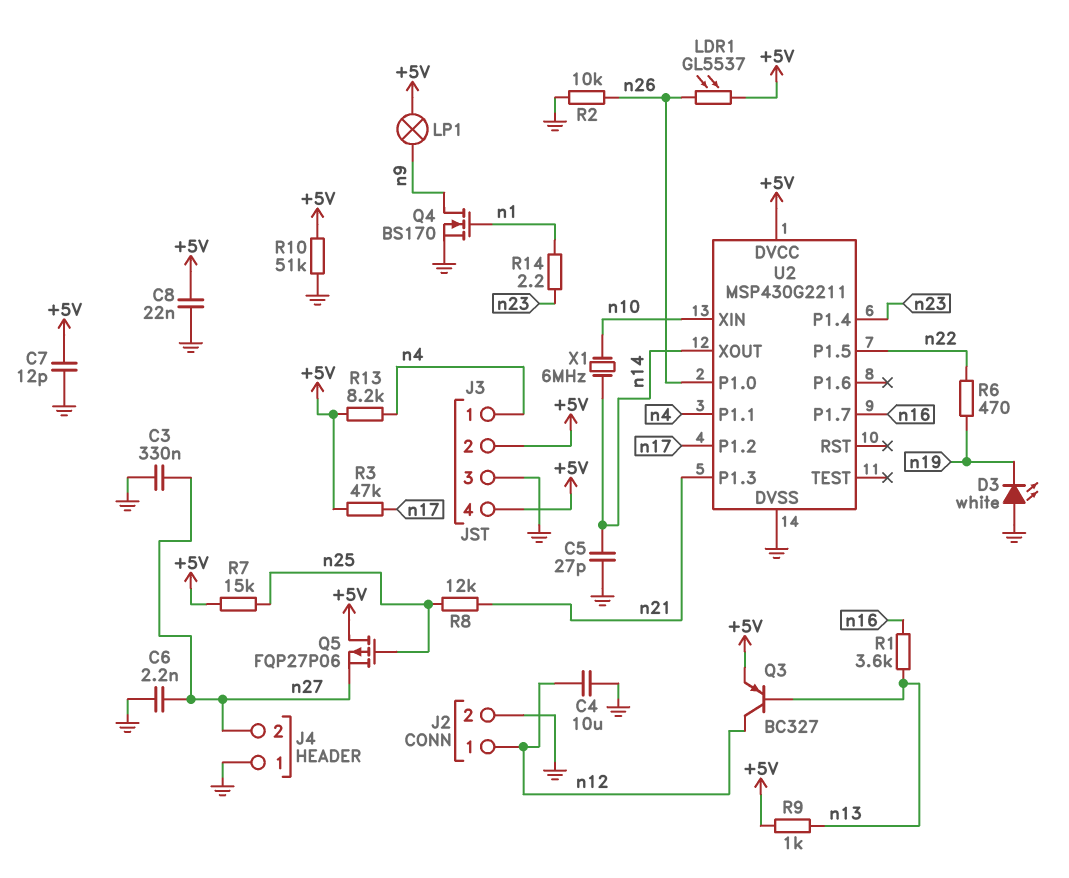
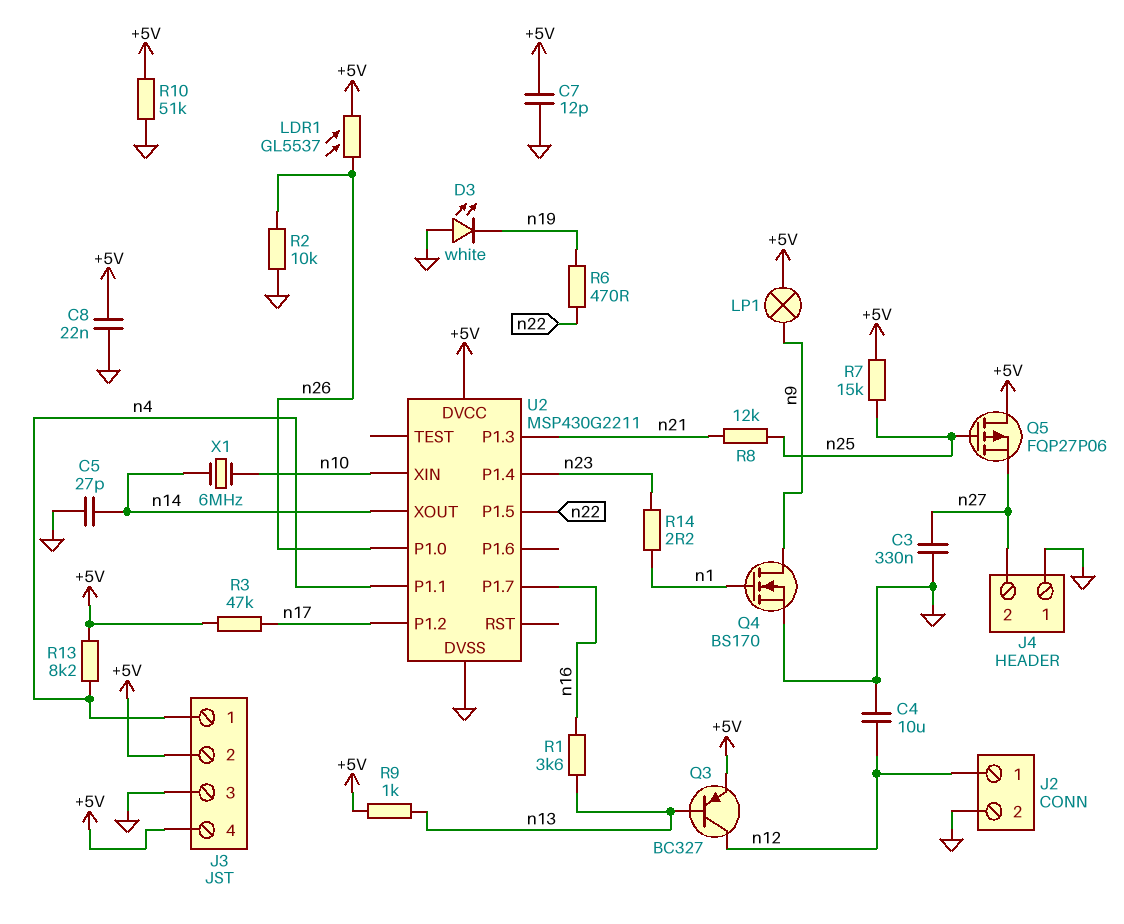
C6: 2.2nF (GND, n27) -> none

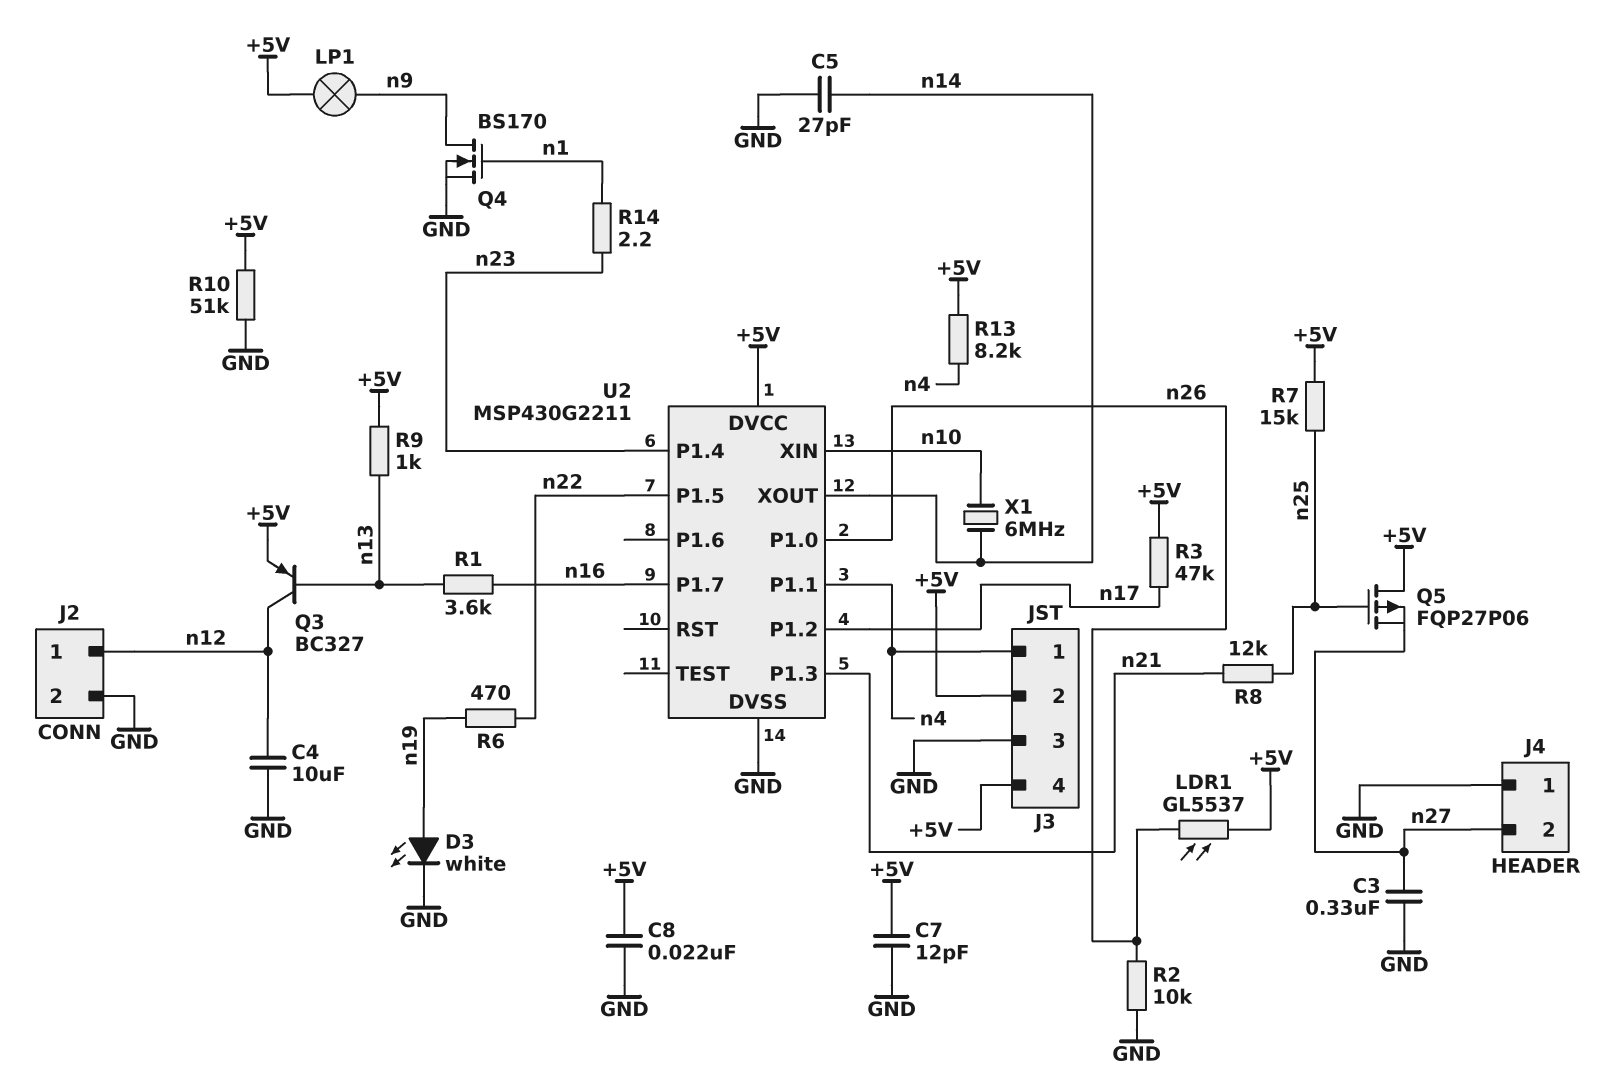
D3: LED white (A GND, K n19) -> LED white (A n19, K GND)

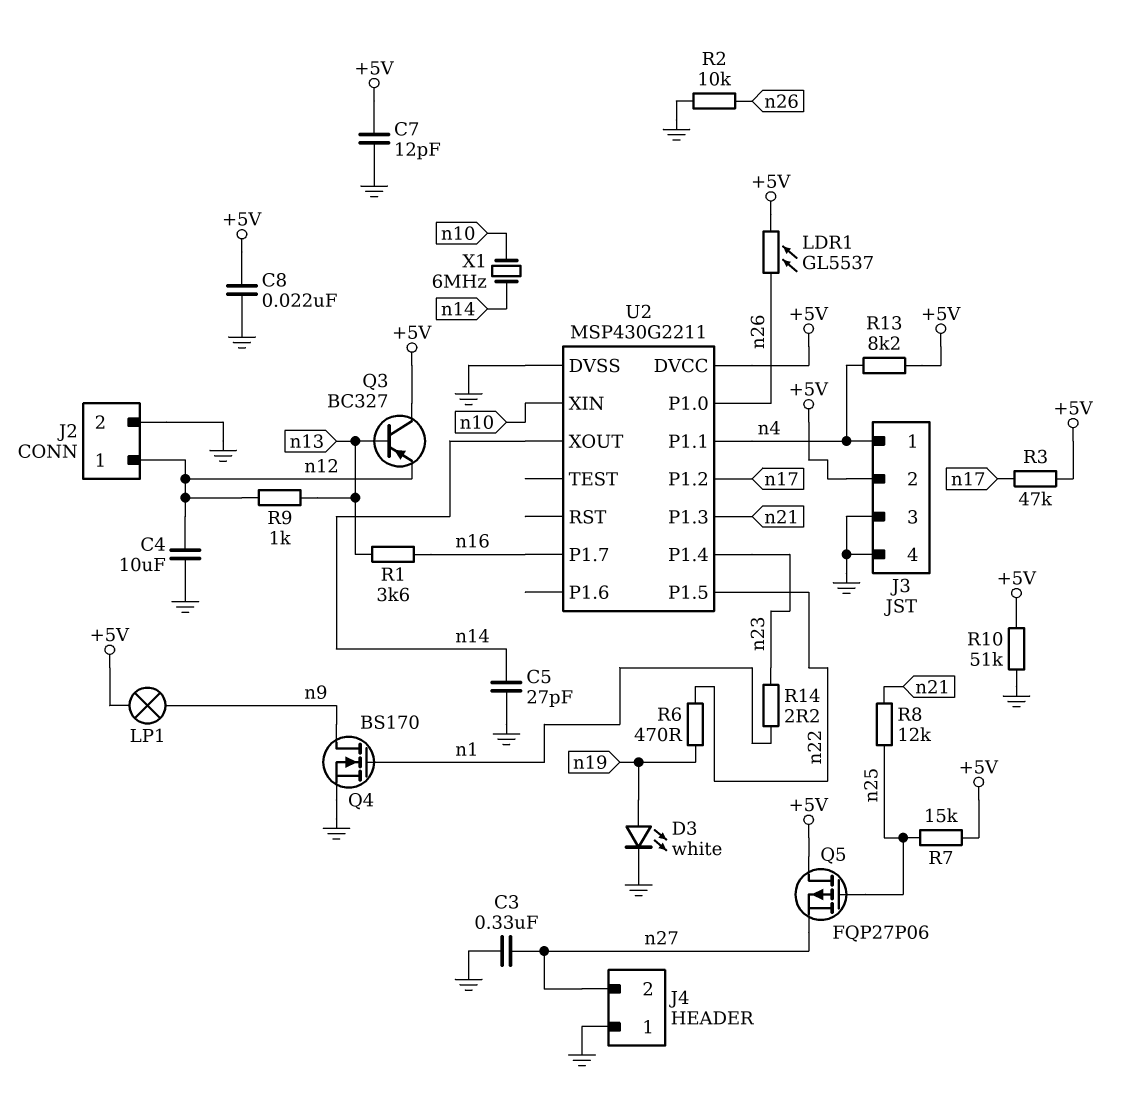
J3 pin 4: +5V -> GND
Q3: PNP BC327 (B n13, C n12, E +5V) -> PNP BC327 (B n13, C +5V, E n12)
R9: 1k (+5V, n13) -> 1k (n12, n13)

